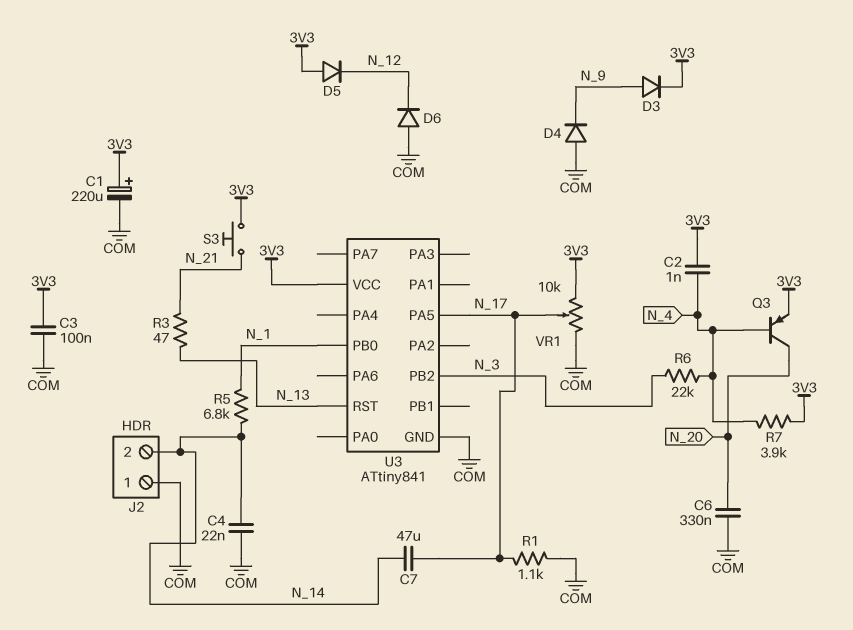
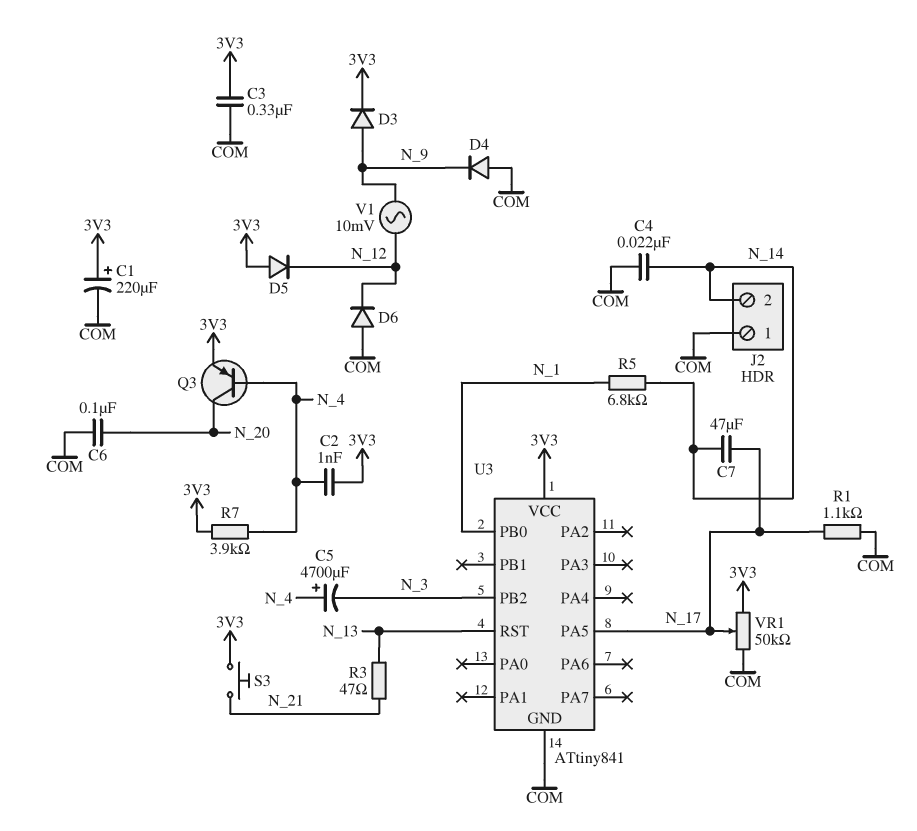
C3: 100nF (3V3, COM) -> 330nF (3V3, COM)
C5: none -> 4700uF (plus N_4, minus N_3)
C6: 330nF (COM, N_20) -> 100nF (COM, N_20)
R6: 22k (N_3, N_4) -> none
V1: none -> AC 10mV (N_9, N_12)
VR1: 10k (3V3, COM, wiper N_17) -> 50k (3V3, COM, wiper N_17)

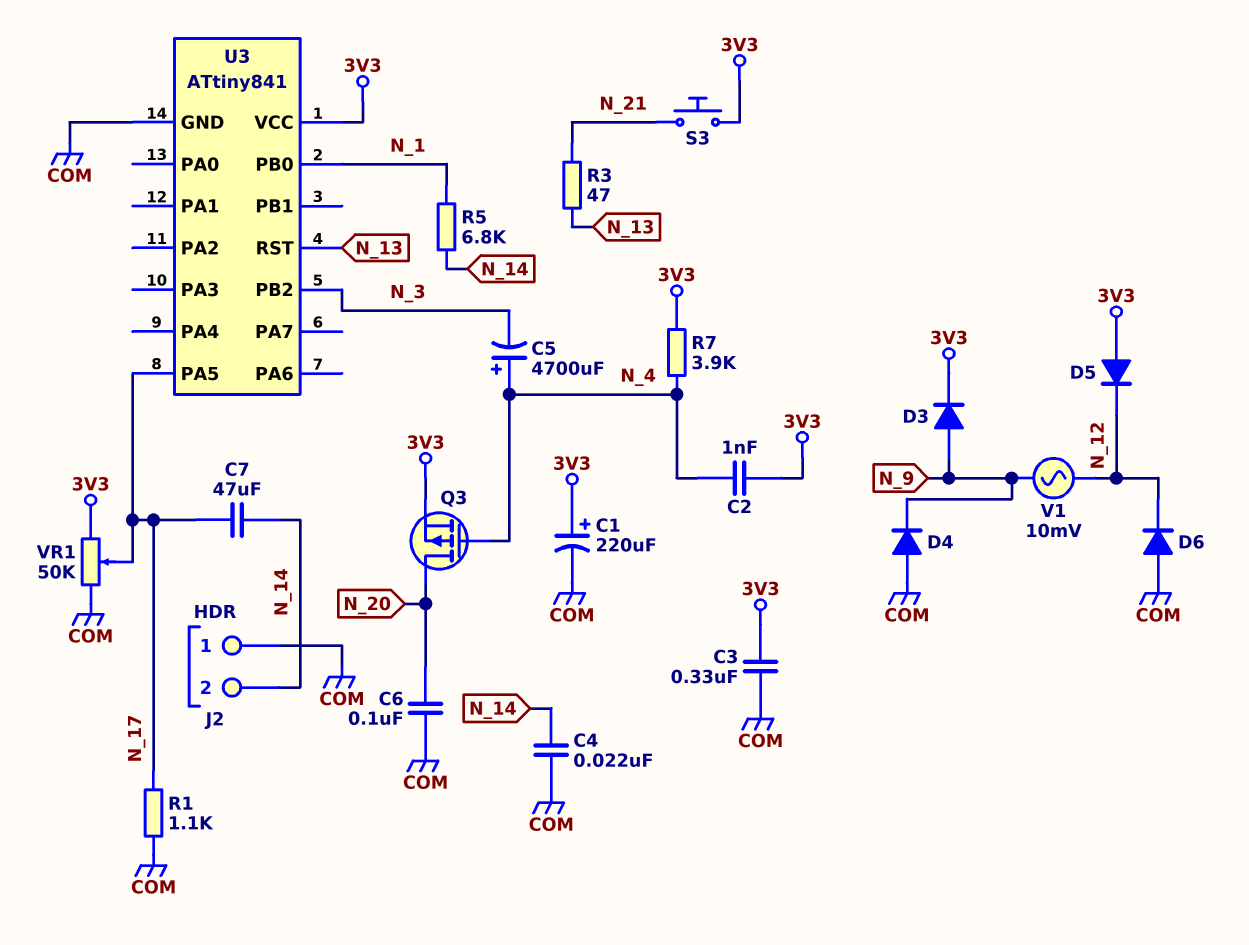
Q3: PNP (B N_4, C N_20, E 3V3) -> PMOS (G N_4, D N_20, S 3V3)

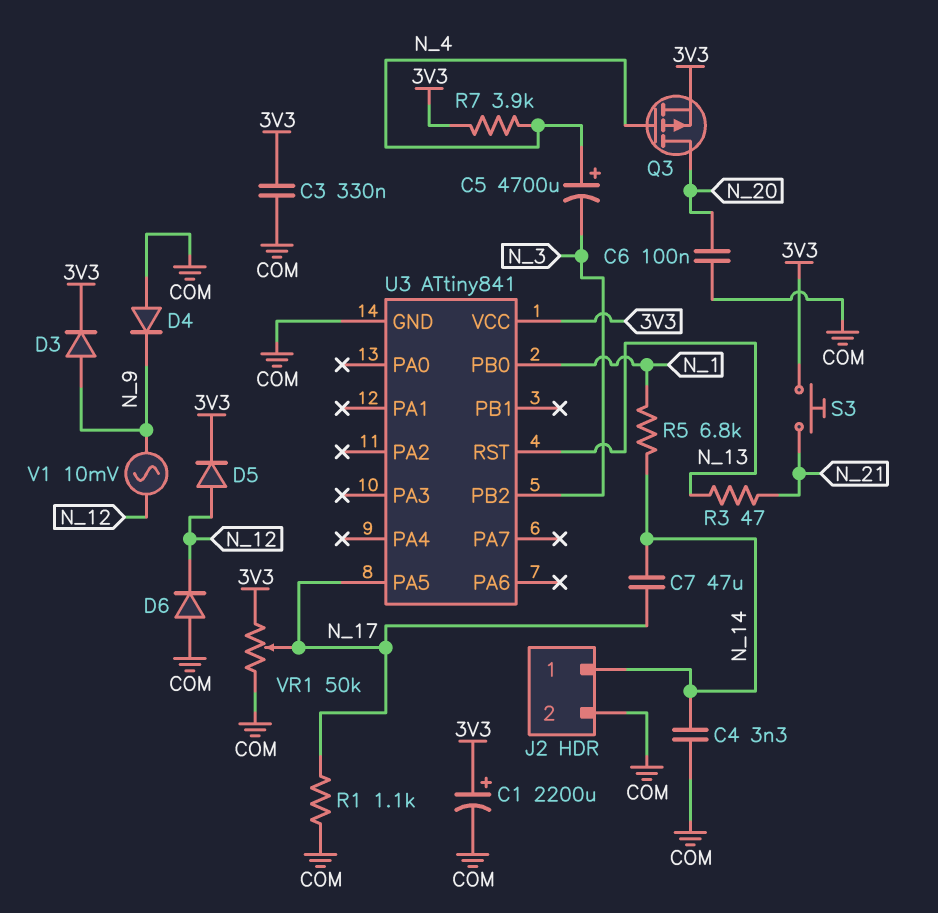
C1: 220uF (plus 3V3, minus COM) -> 2200uF (plus 3V3, minus COM)
C2: 1nF (3V3, N_4) -> none
C4: 22nF (COM, N_14) -> 3.3nF (COM, N_14)
D5: diode (A 3V3, K N_12) -> diode (A N_12, K 3V3)
J2 pin 1: COM -> N_14
J2 pin 2: N_14 -> COM

